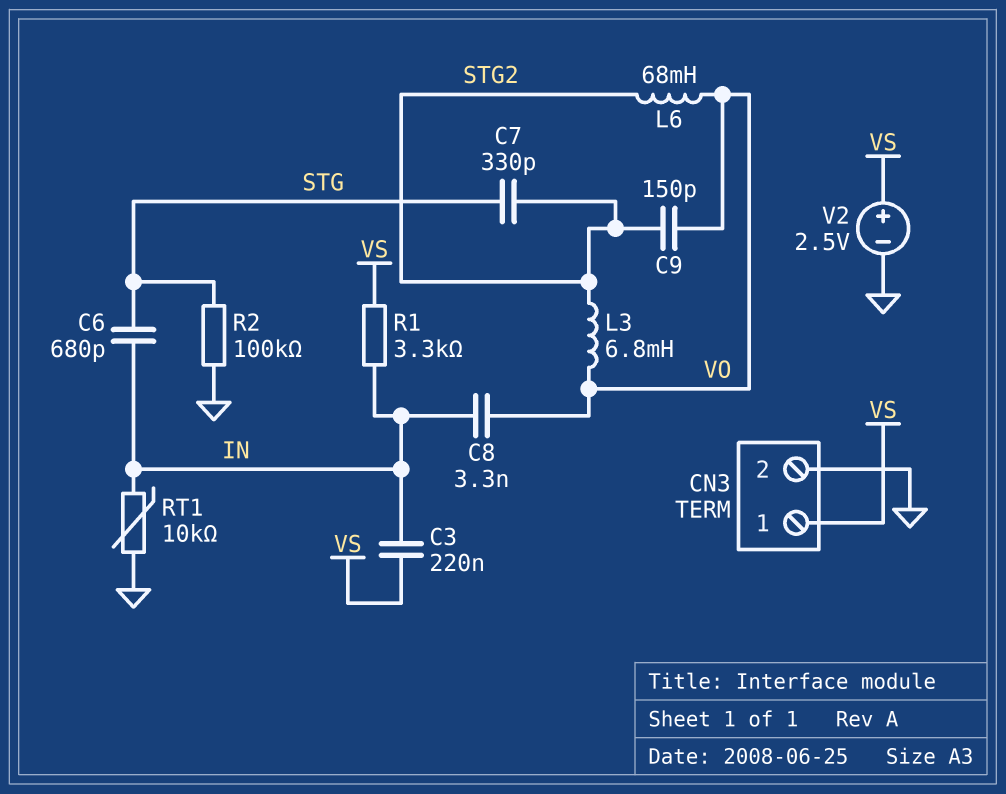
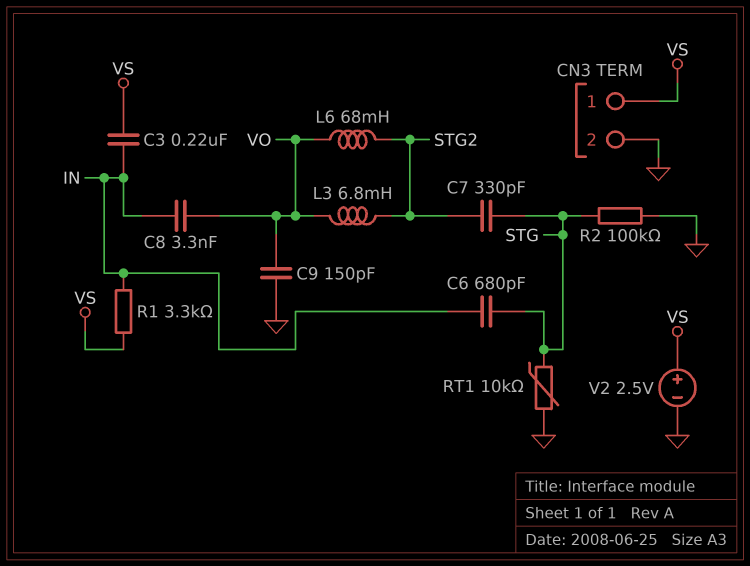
C9: 150pF (STG2, VO) -> 150pF (GND, VO)
RT1: 10k (GND, IN) -> 10k (GND, STG)

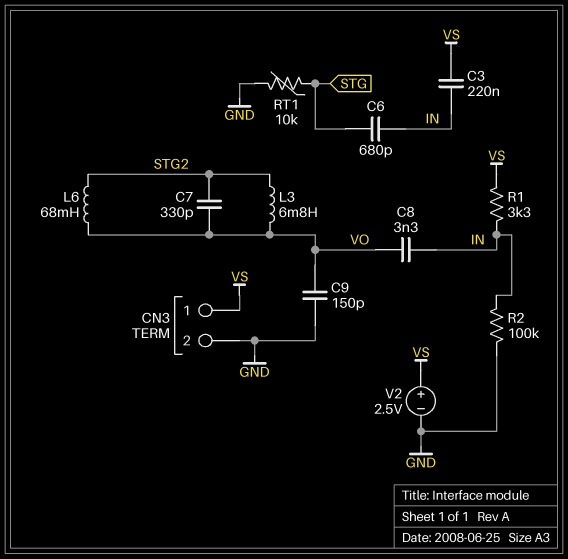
C7: 330pF (STG, STG2) -> 330pF (STG2, VO)
R2: 100k (GND, STG) -> 100k (GND, IN)

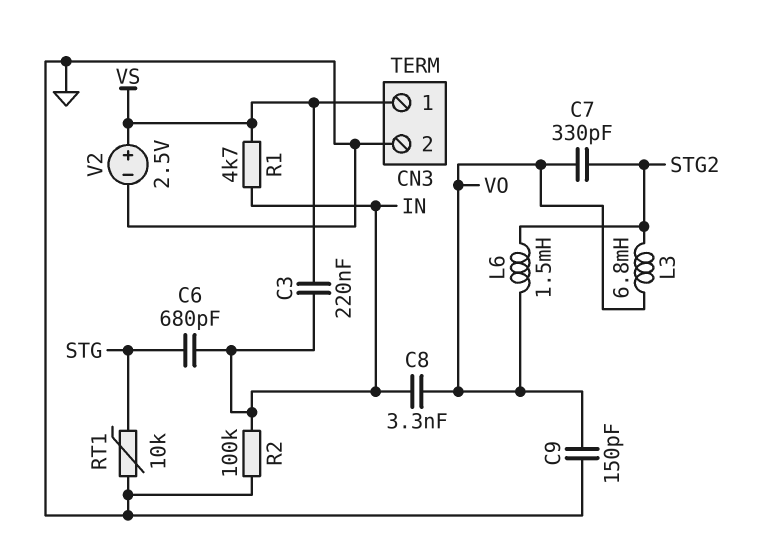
L6: 68mH (STG2, VO) -> 1.5mH (STG2, VO)
R1: 3.3k (IN, VS) -> 4.7k (IN, VS)

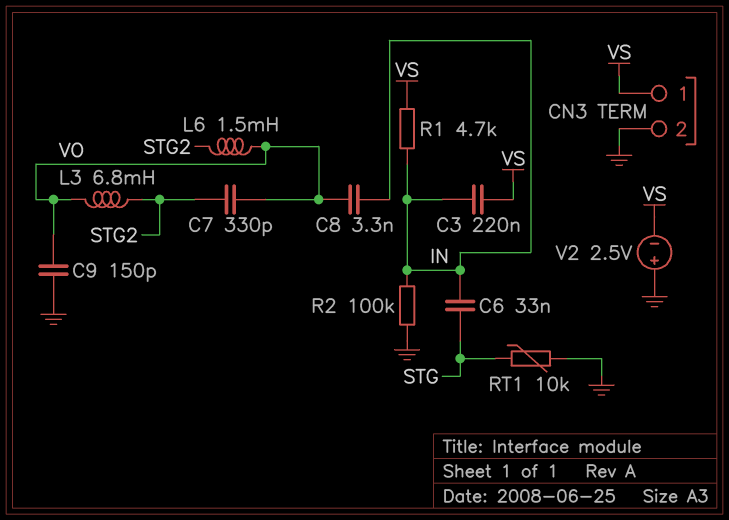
C6: 680pF (IN, STG) -> 33nF (IN, STG)
V2: 2.5V (plus VS, minus GND) -> 2.5V (plus GND, minus VS)

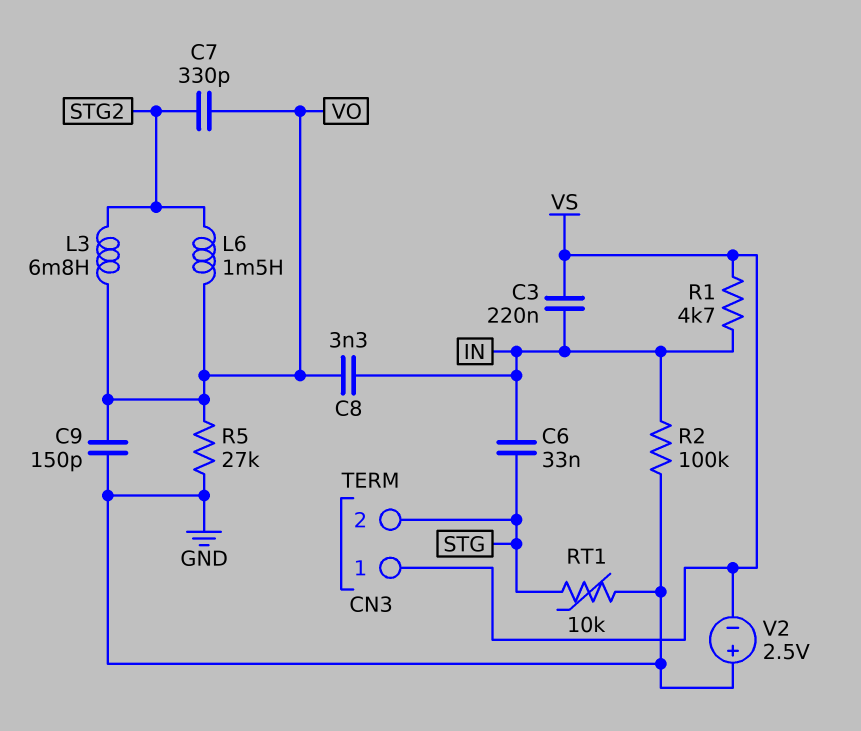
CN3 pin 2: GND -> STG
R5: none -> 27k (GND, VO)

